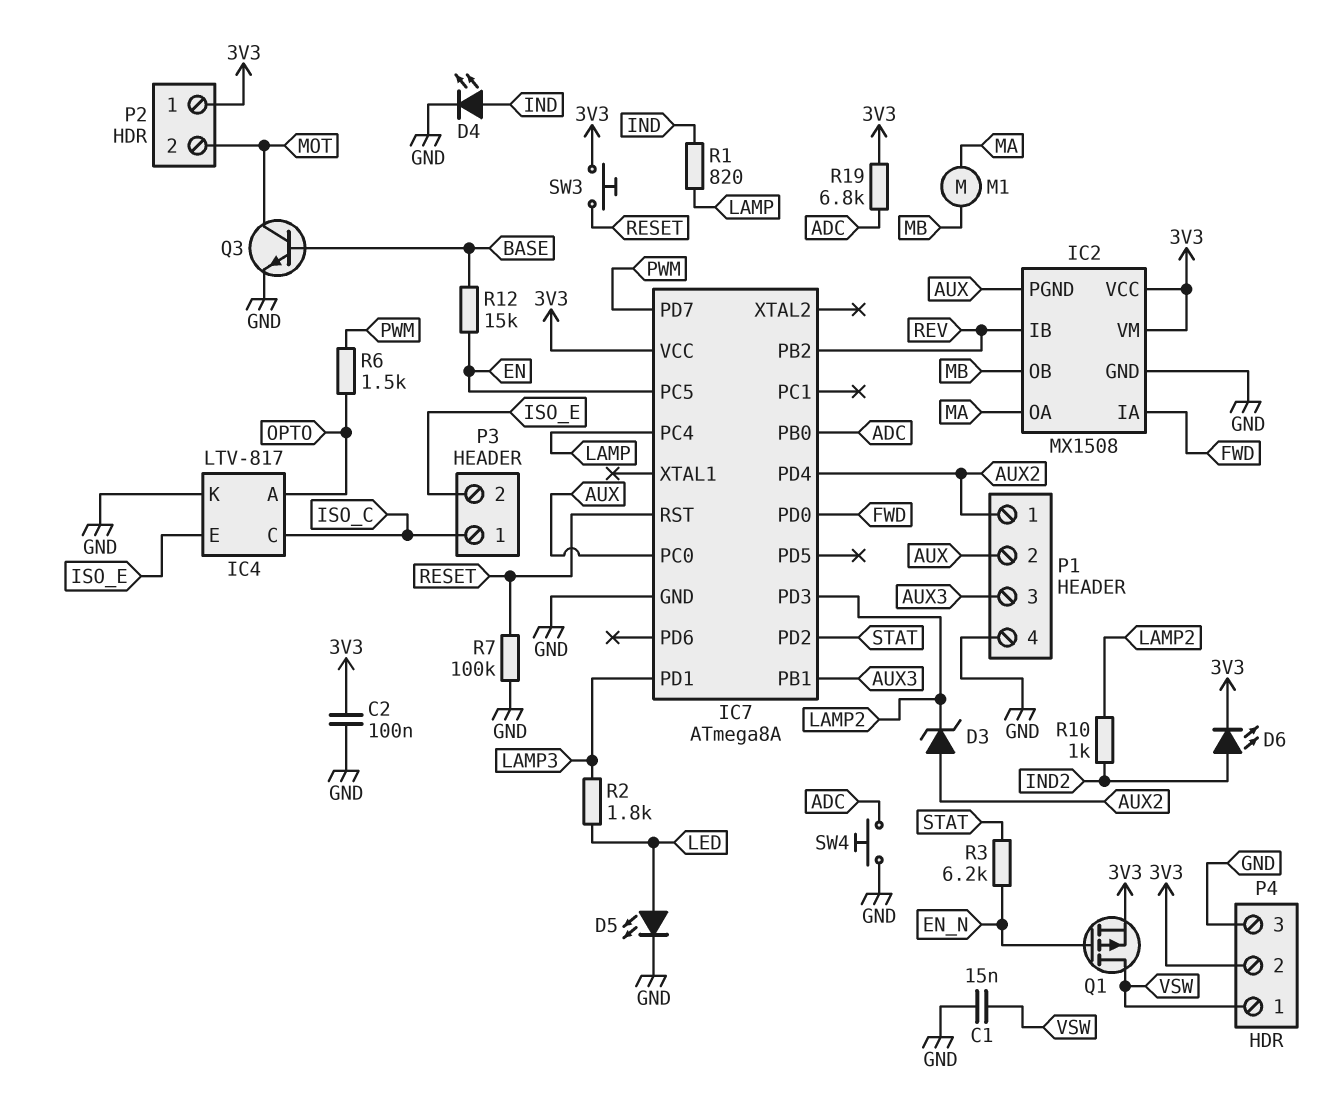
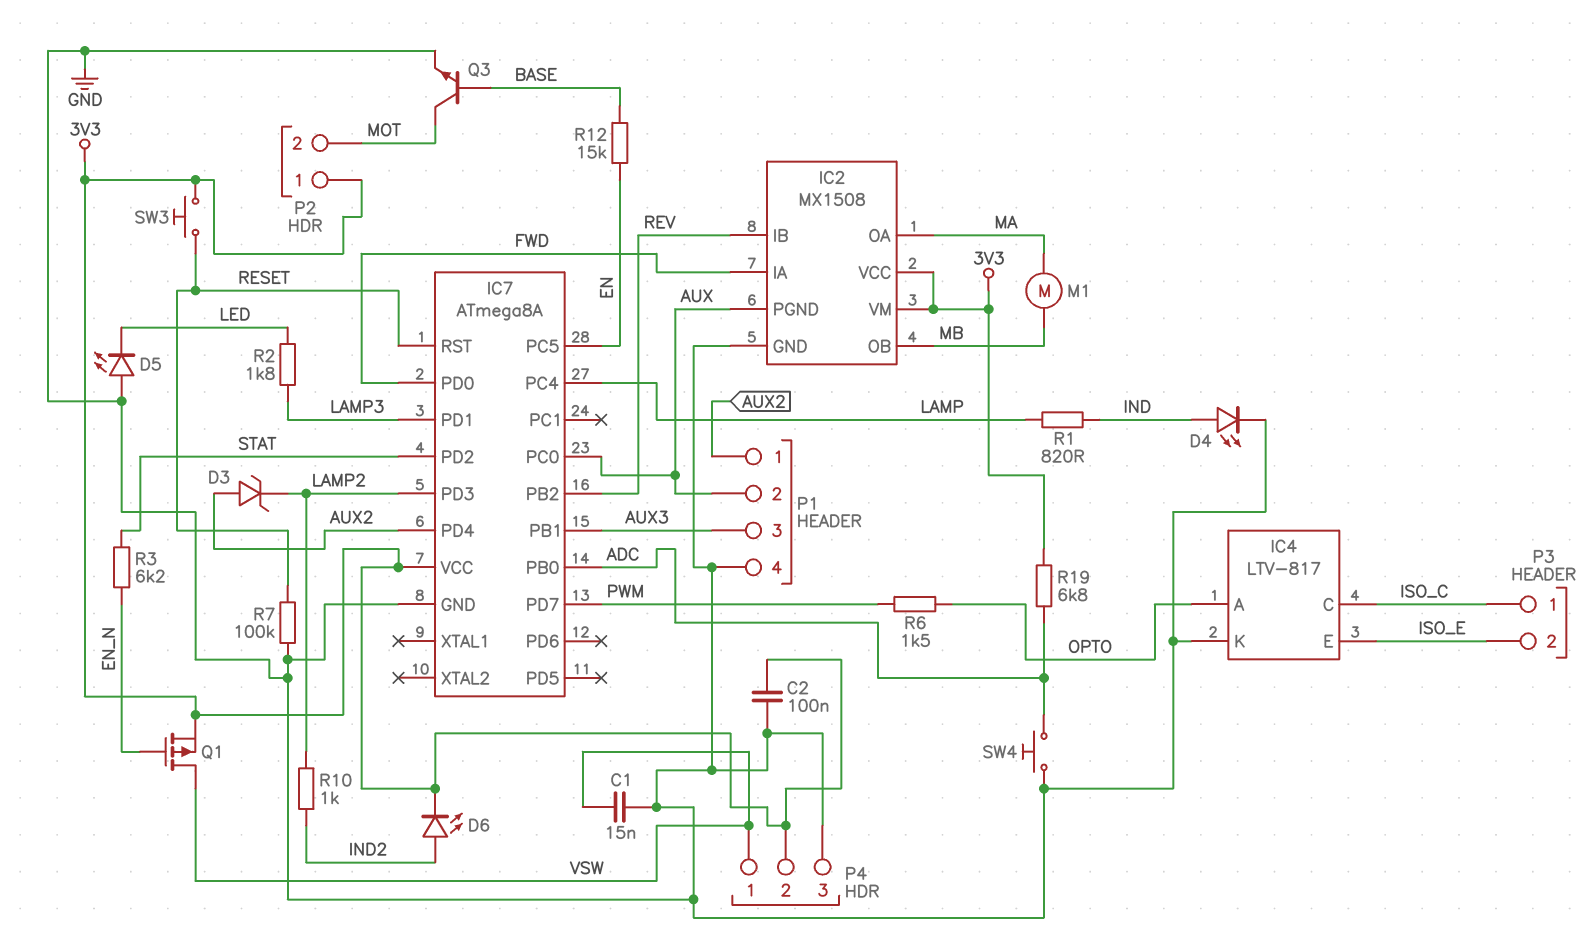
D5: LED (A LED, K GND) -> LED (A GND, K LED)

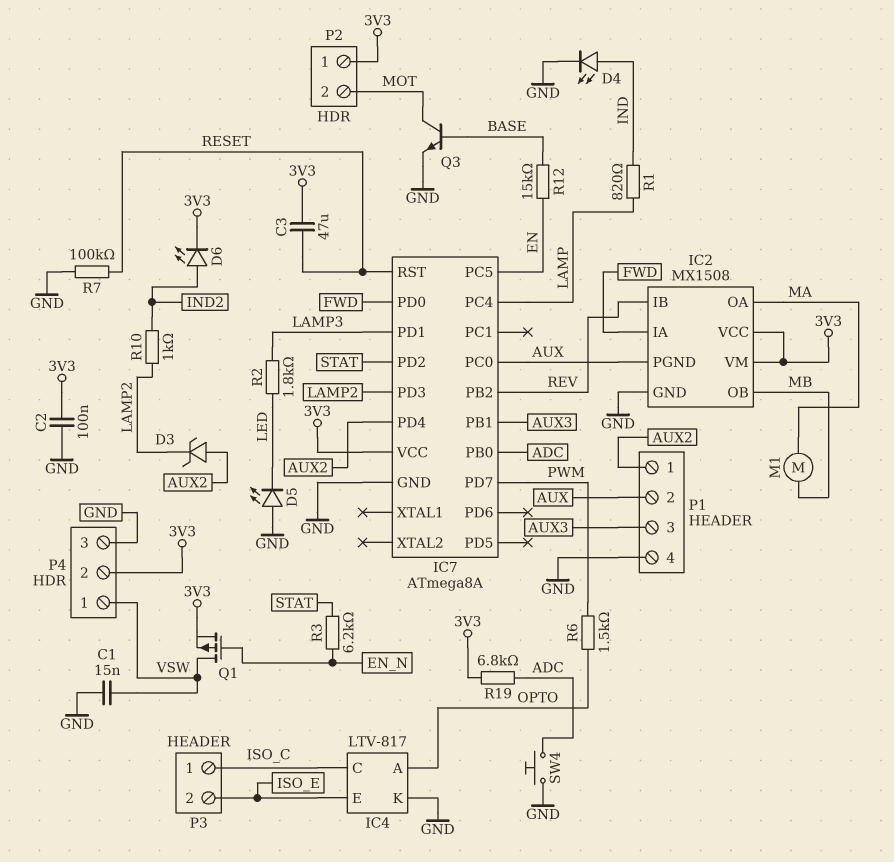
C3: none -> 47uF (3V3, RESET)
SW3: button (3V3, RESET) -> none

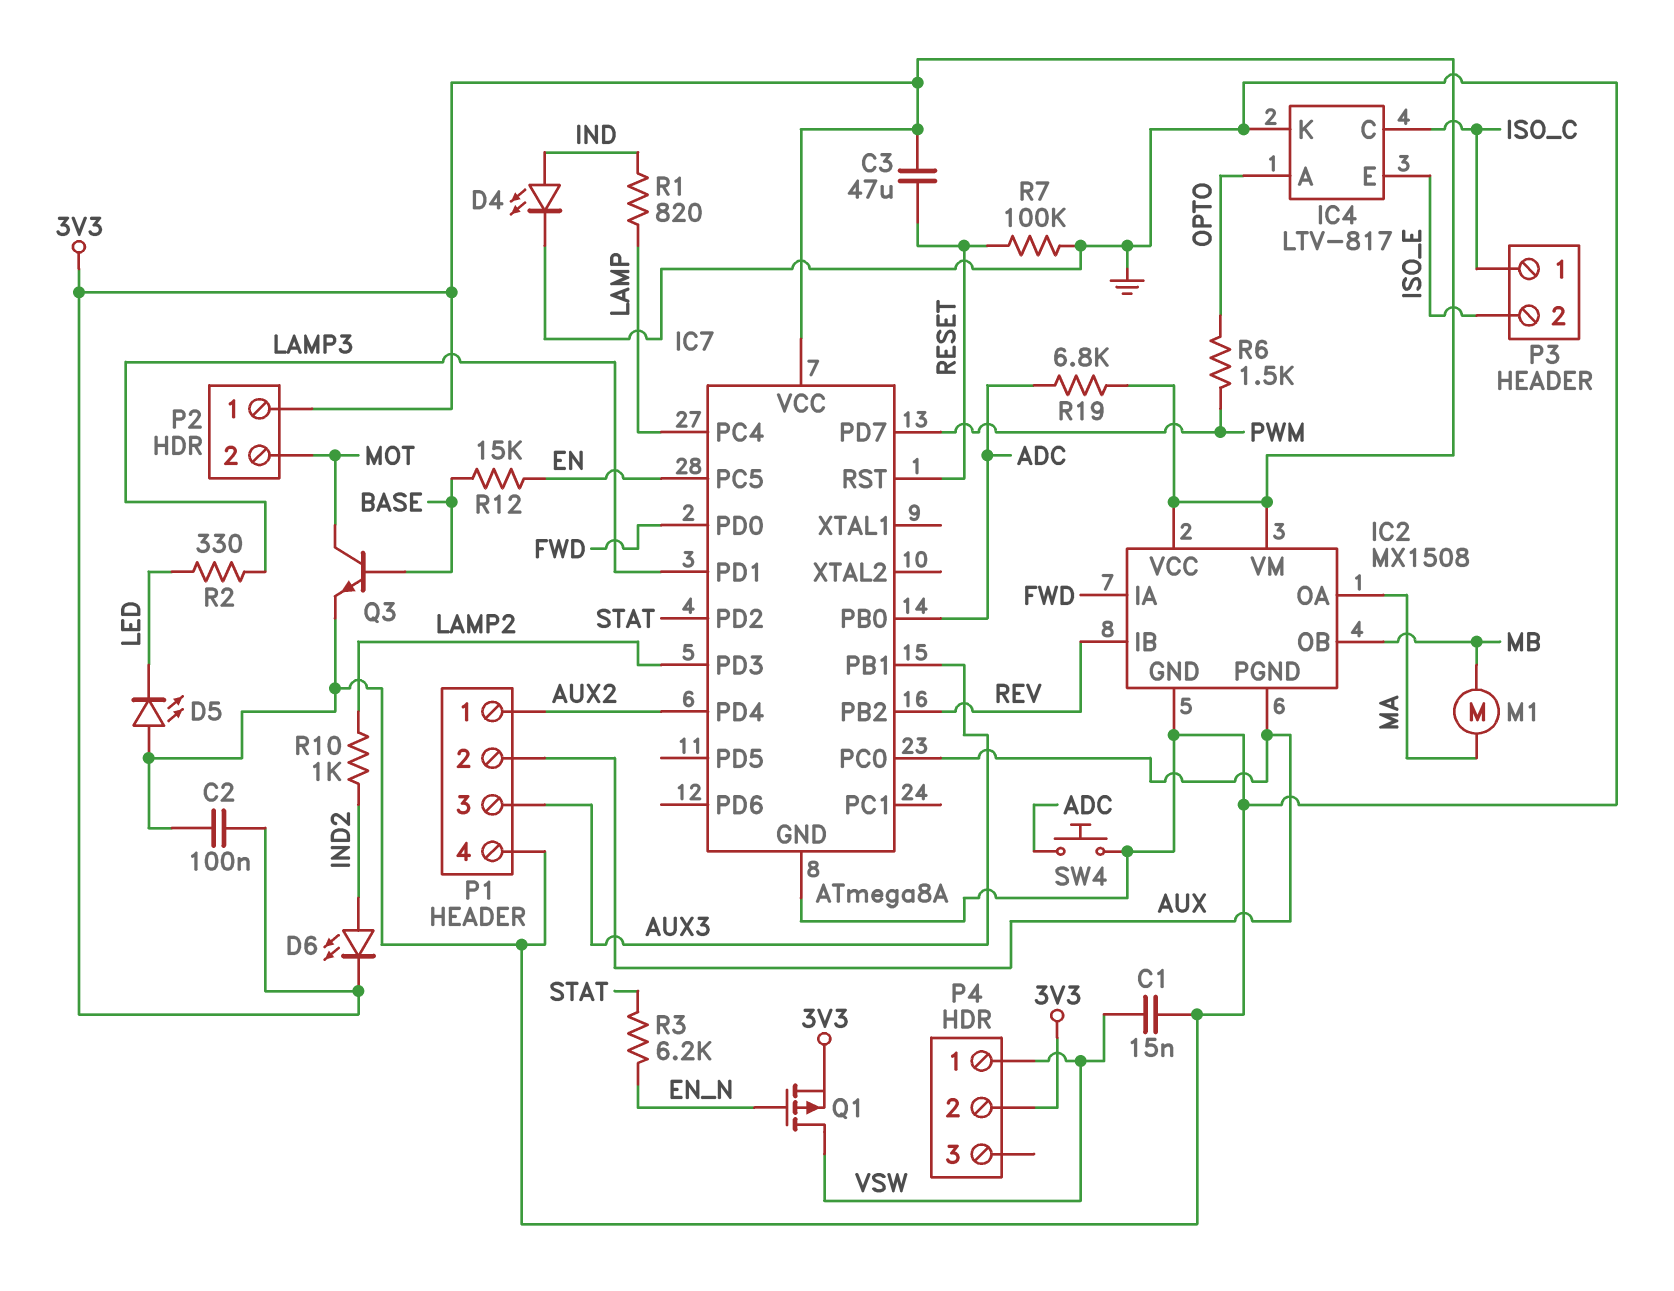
D3: zener (A AUX2, K LAMP2) -> none
P4 pin 3: GND -> none
R2: 1.8k (LAMP3, LED) -> 330 (LAMP3, LED)

